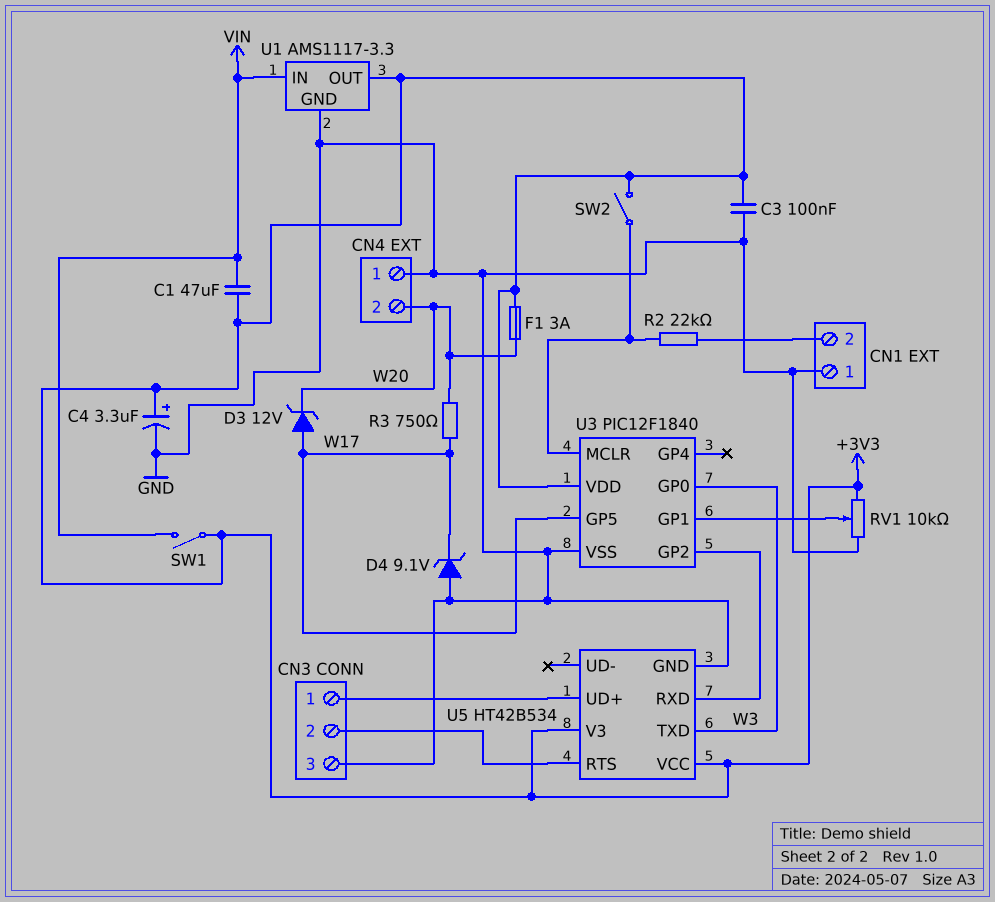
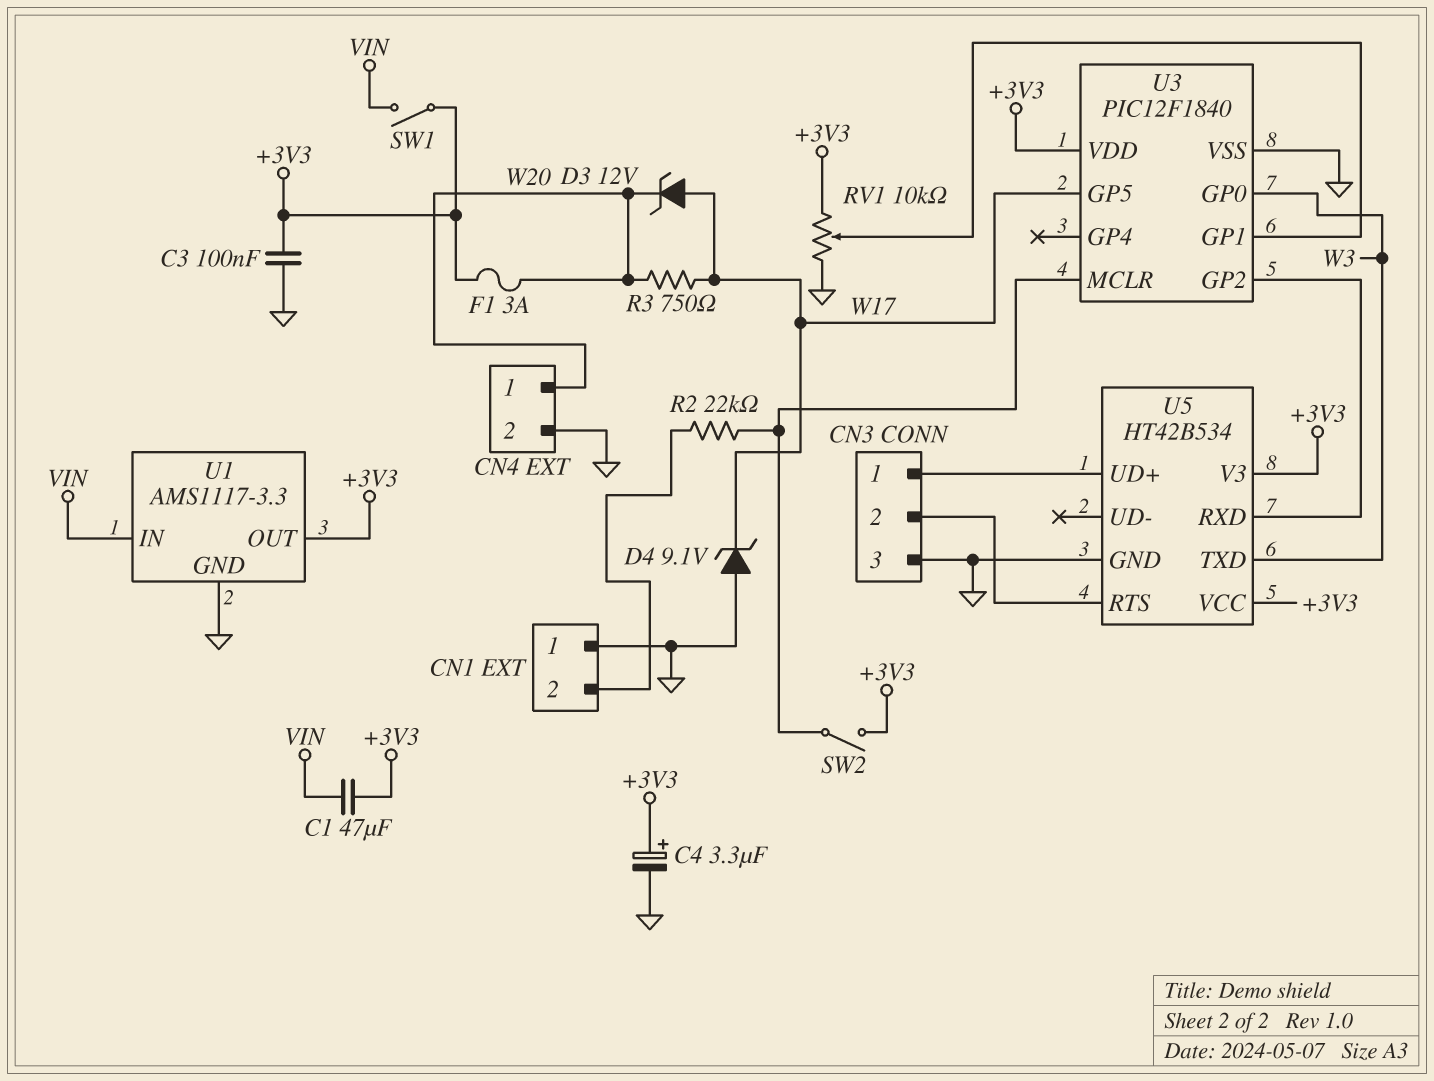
CN4 pin 1: GND -> W20
CN4 pin 2: W20 -> GND

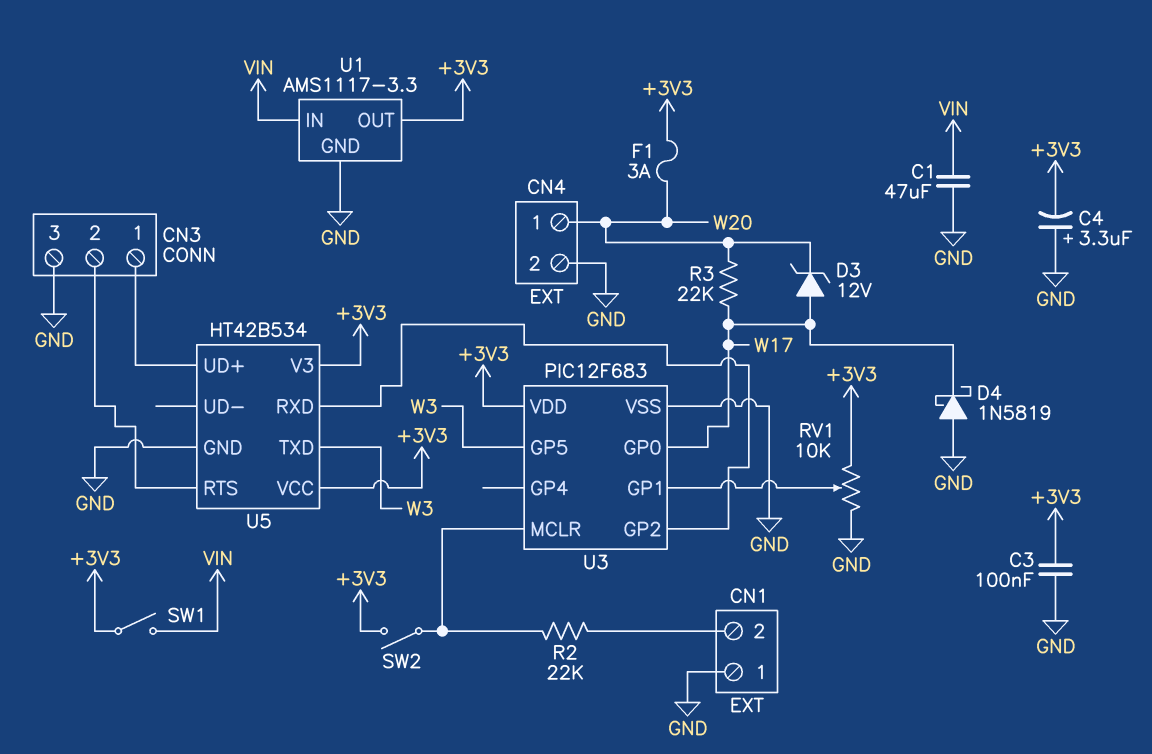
C1: 47uF (+3V3, VIN) -> 47uF (GND, VIN)
C4: 3.3uF (plus +3V3, minus GND) -> 3.3uF (plus GND, minus +3V3)
D4: zener 9.1V (A GND, K W17) -> schottky 1N5819 (A GND, K W17)
R3: 750 (W17, W20) -> 22k (W17, W20)
U3: PIC12F1840 -> PIC12F683
U3 pin GP0: W3 -> W17
U3 pin GP5: W17 -> W3

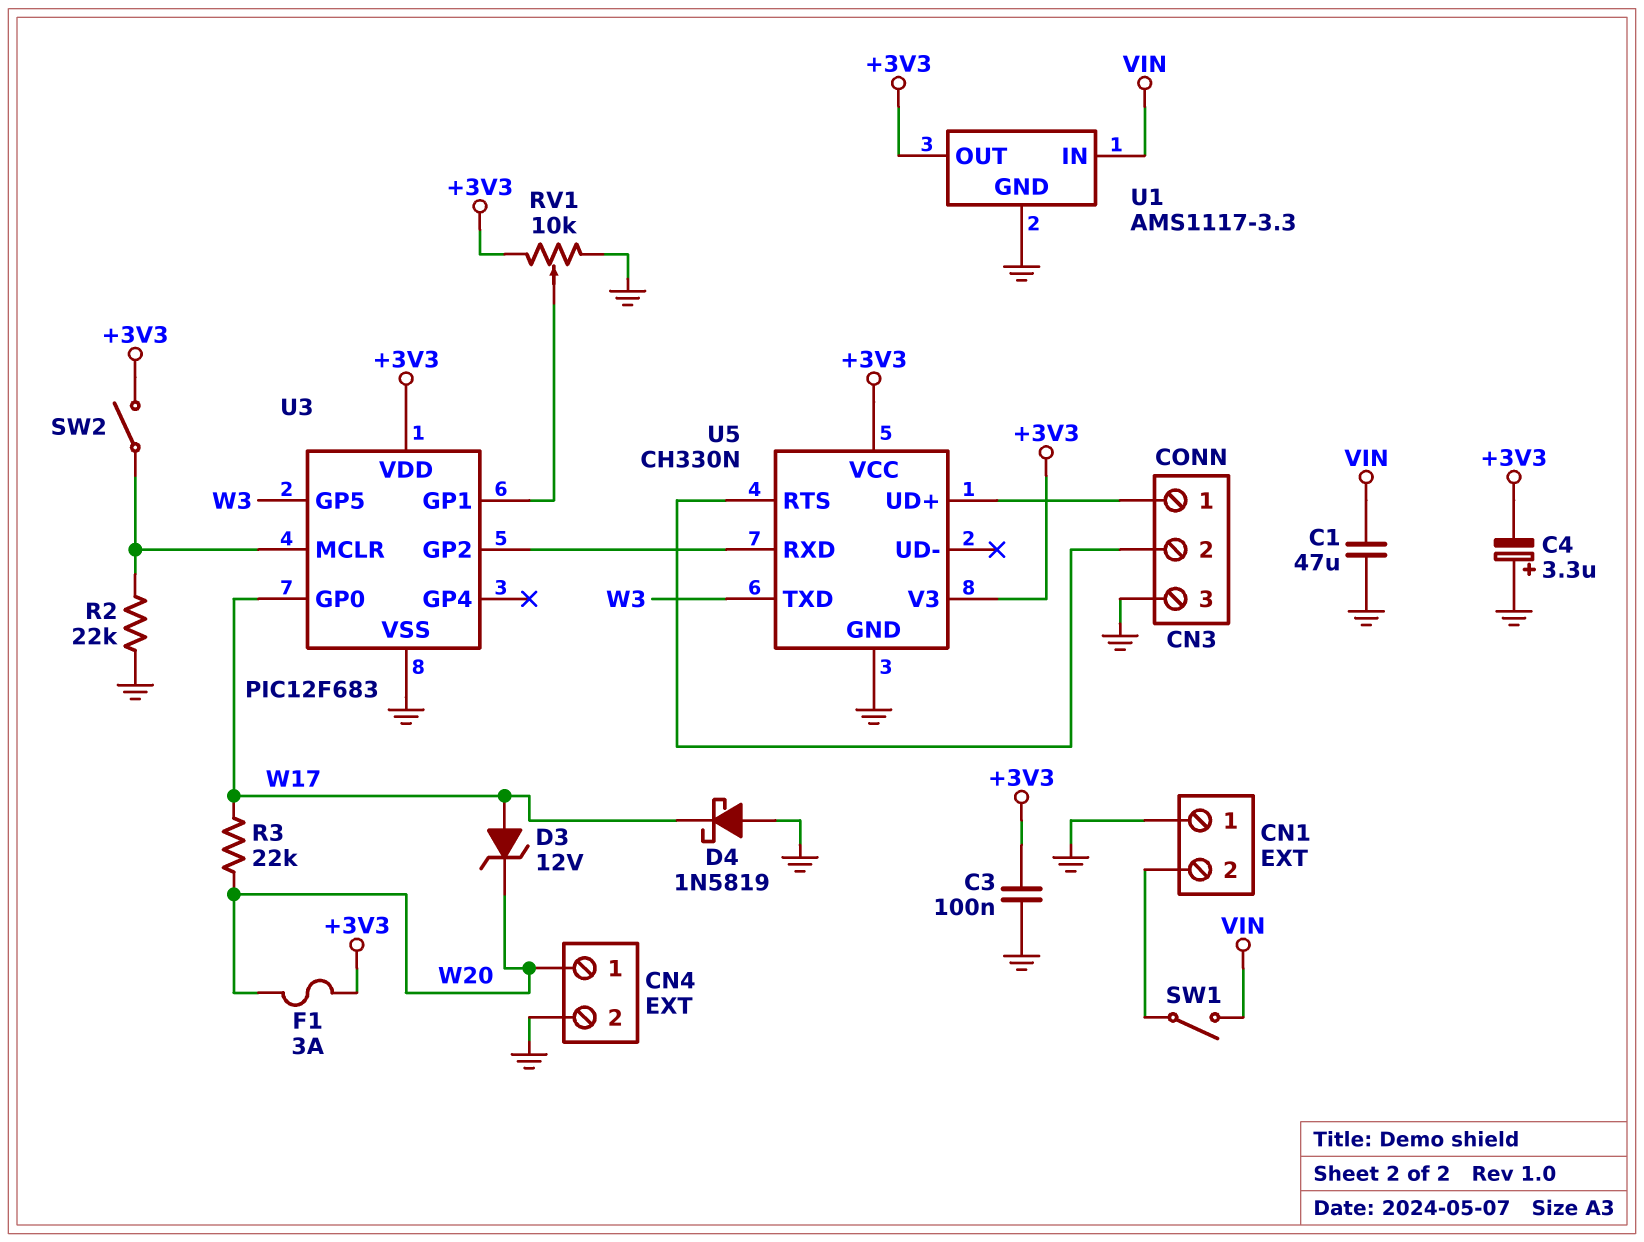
R2: 22k (CN1/2, U3/MCLR) -> 22k (GND, U3/MCLR)
SW1: switch (+3V3, VIN) -> switch (CN1/2, VIN)
U5: HT42B534 -> CH330N

